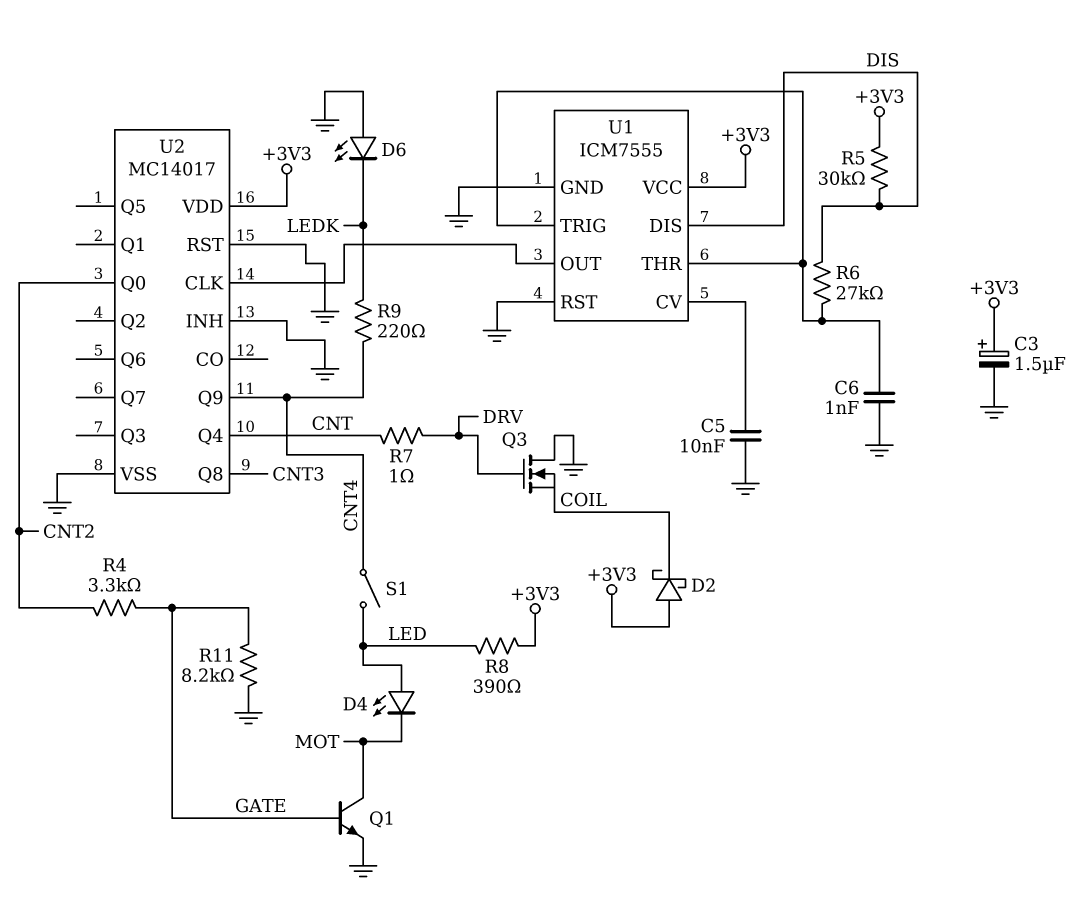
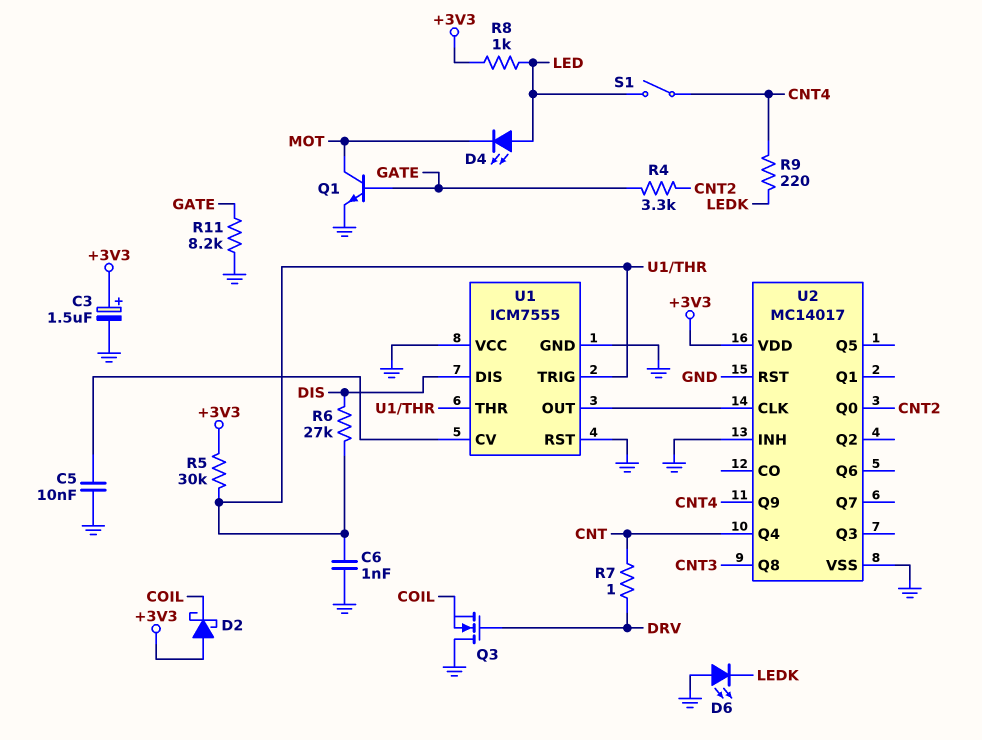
R5: 30k (+3V3, DIS) -> 30k (+3V3, U1/THR)
R8: 390 (+3V3, LED) -> 1k (+3V3, LED)
U1 pin VCC: +3V3 -> GND

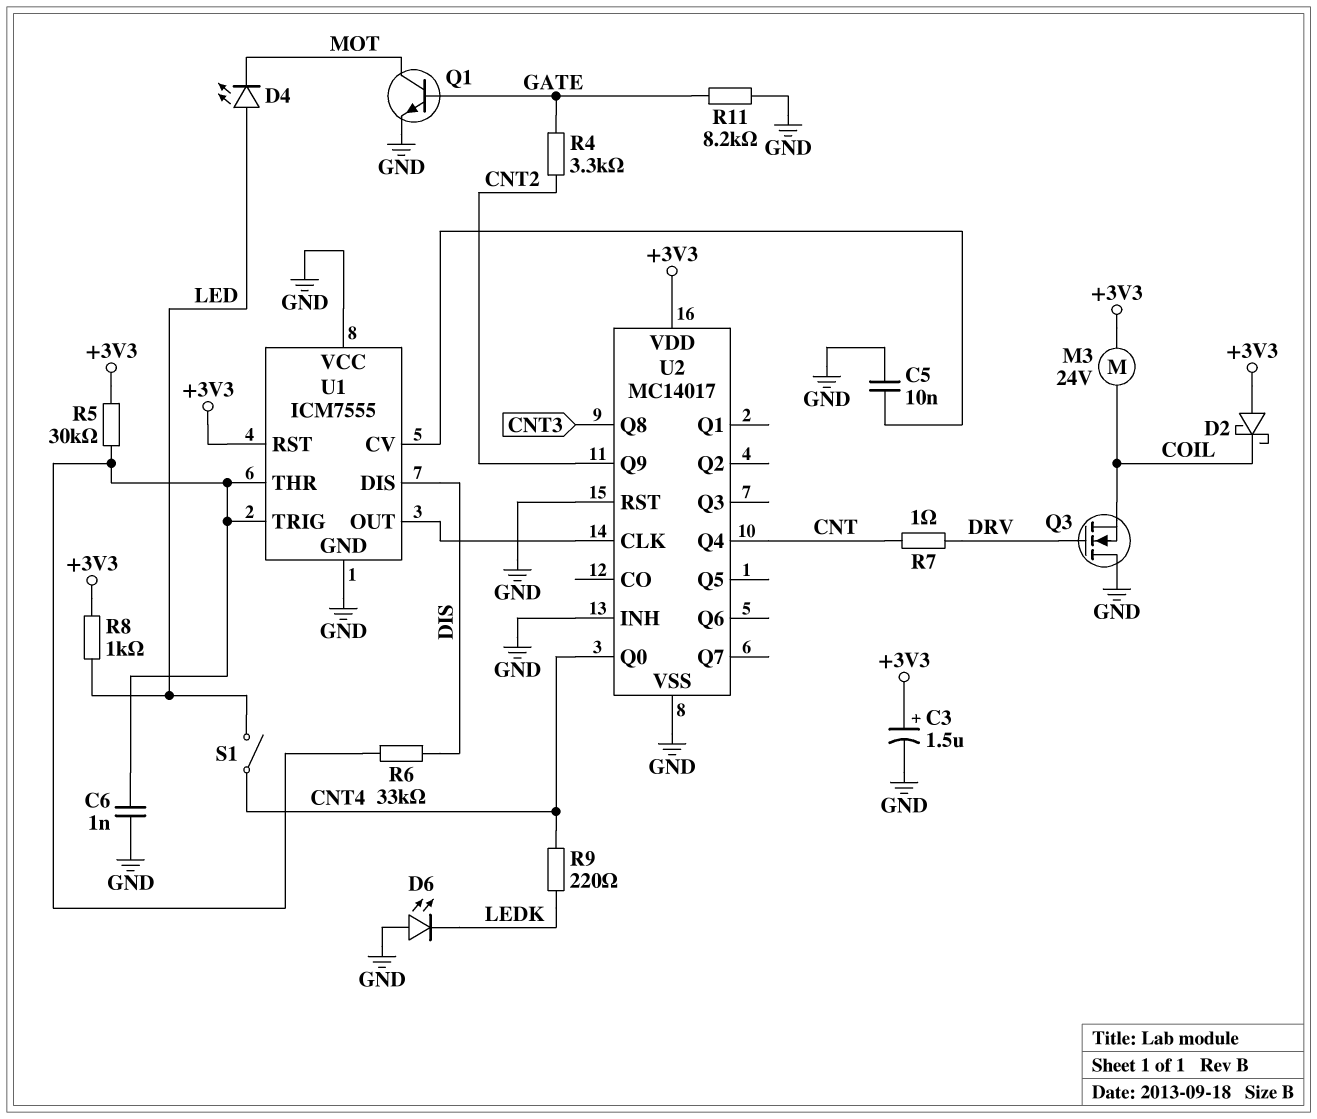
M3: none -> motor 24V (+3V3, COIL)
R6: 27k (DIS, U1/THR) -> 33k (DIS, U1/THR)
U1 pin RST: GND -> +3V3
U2 pin Q0: CNT2 -> CNT4
U2 pin Q9: CNT4 -> CNT2

